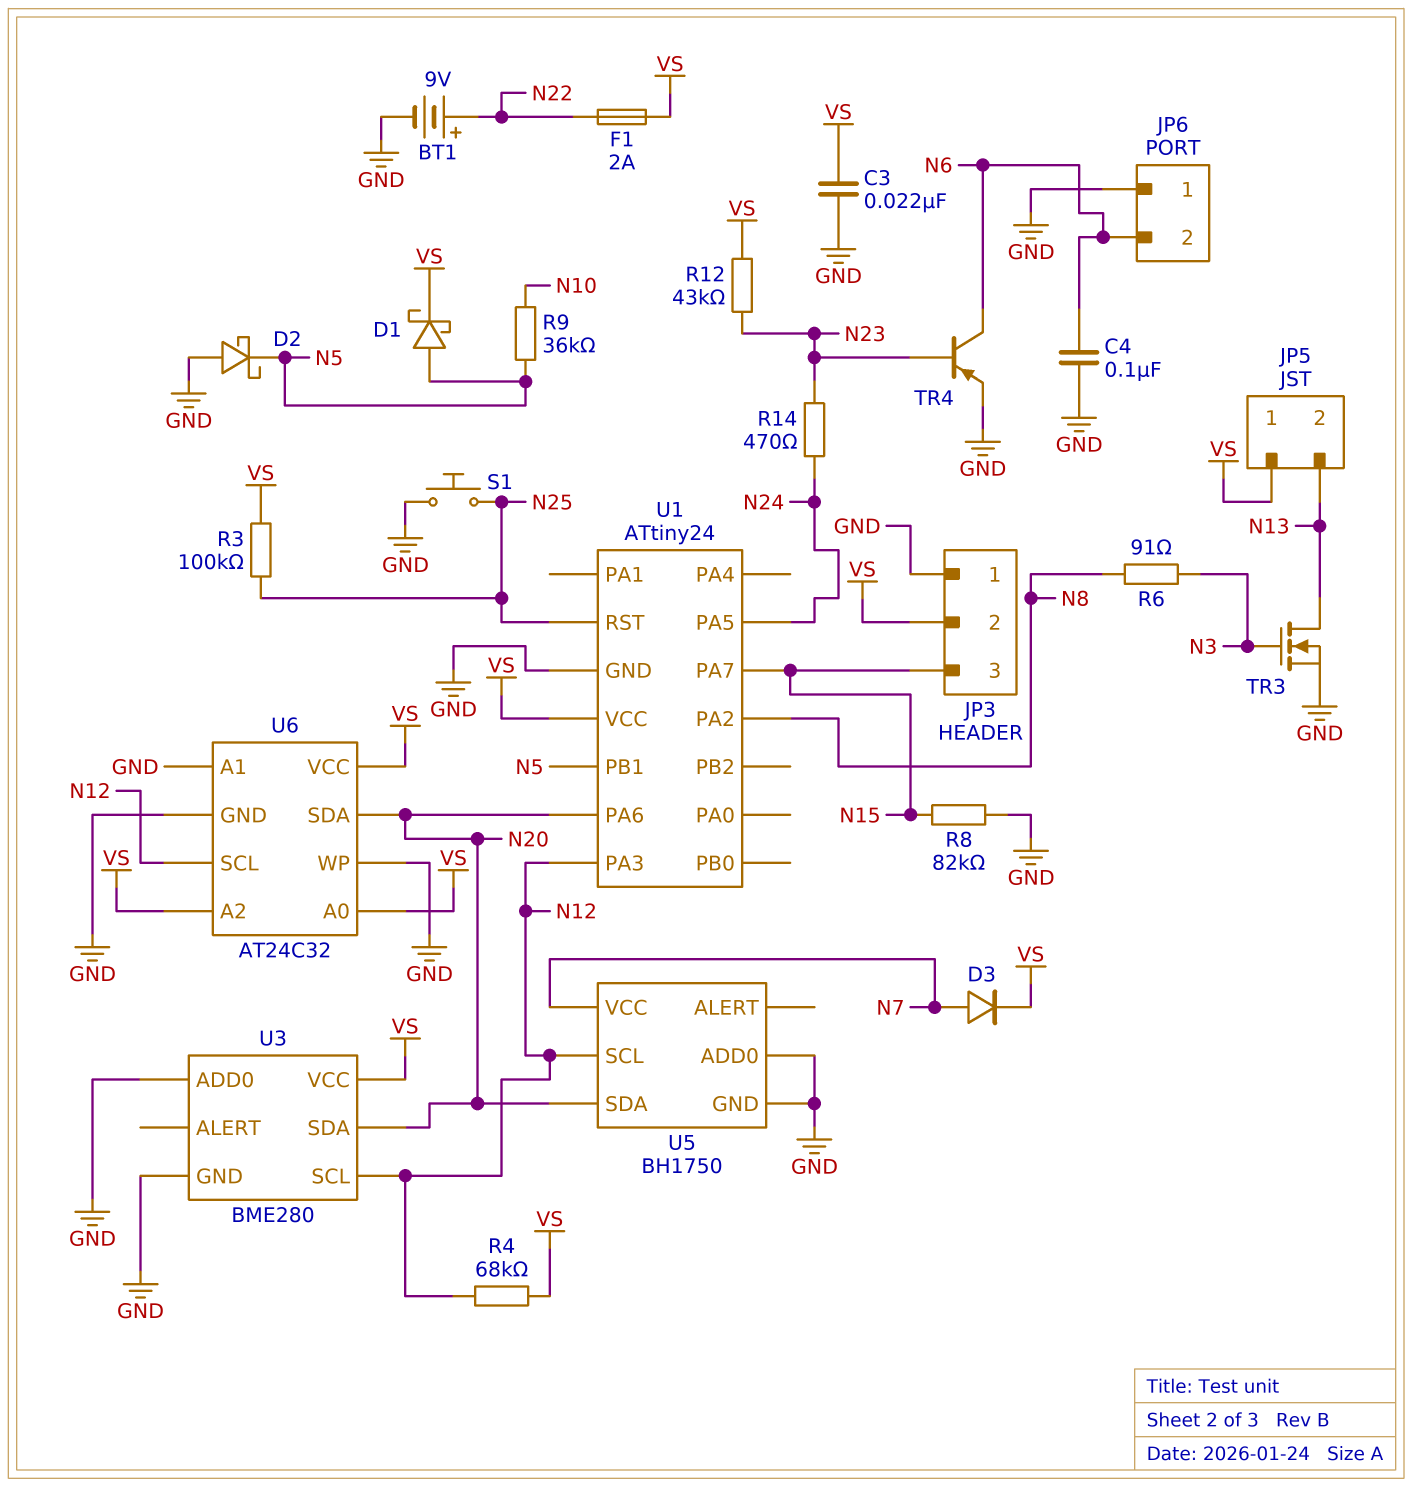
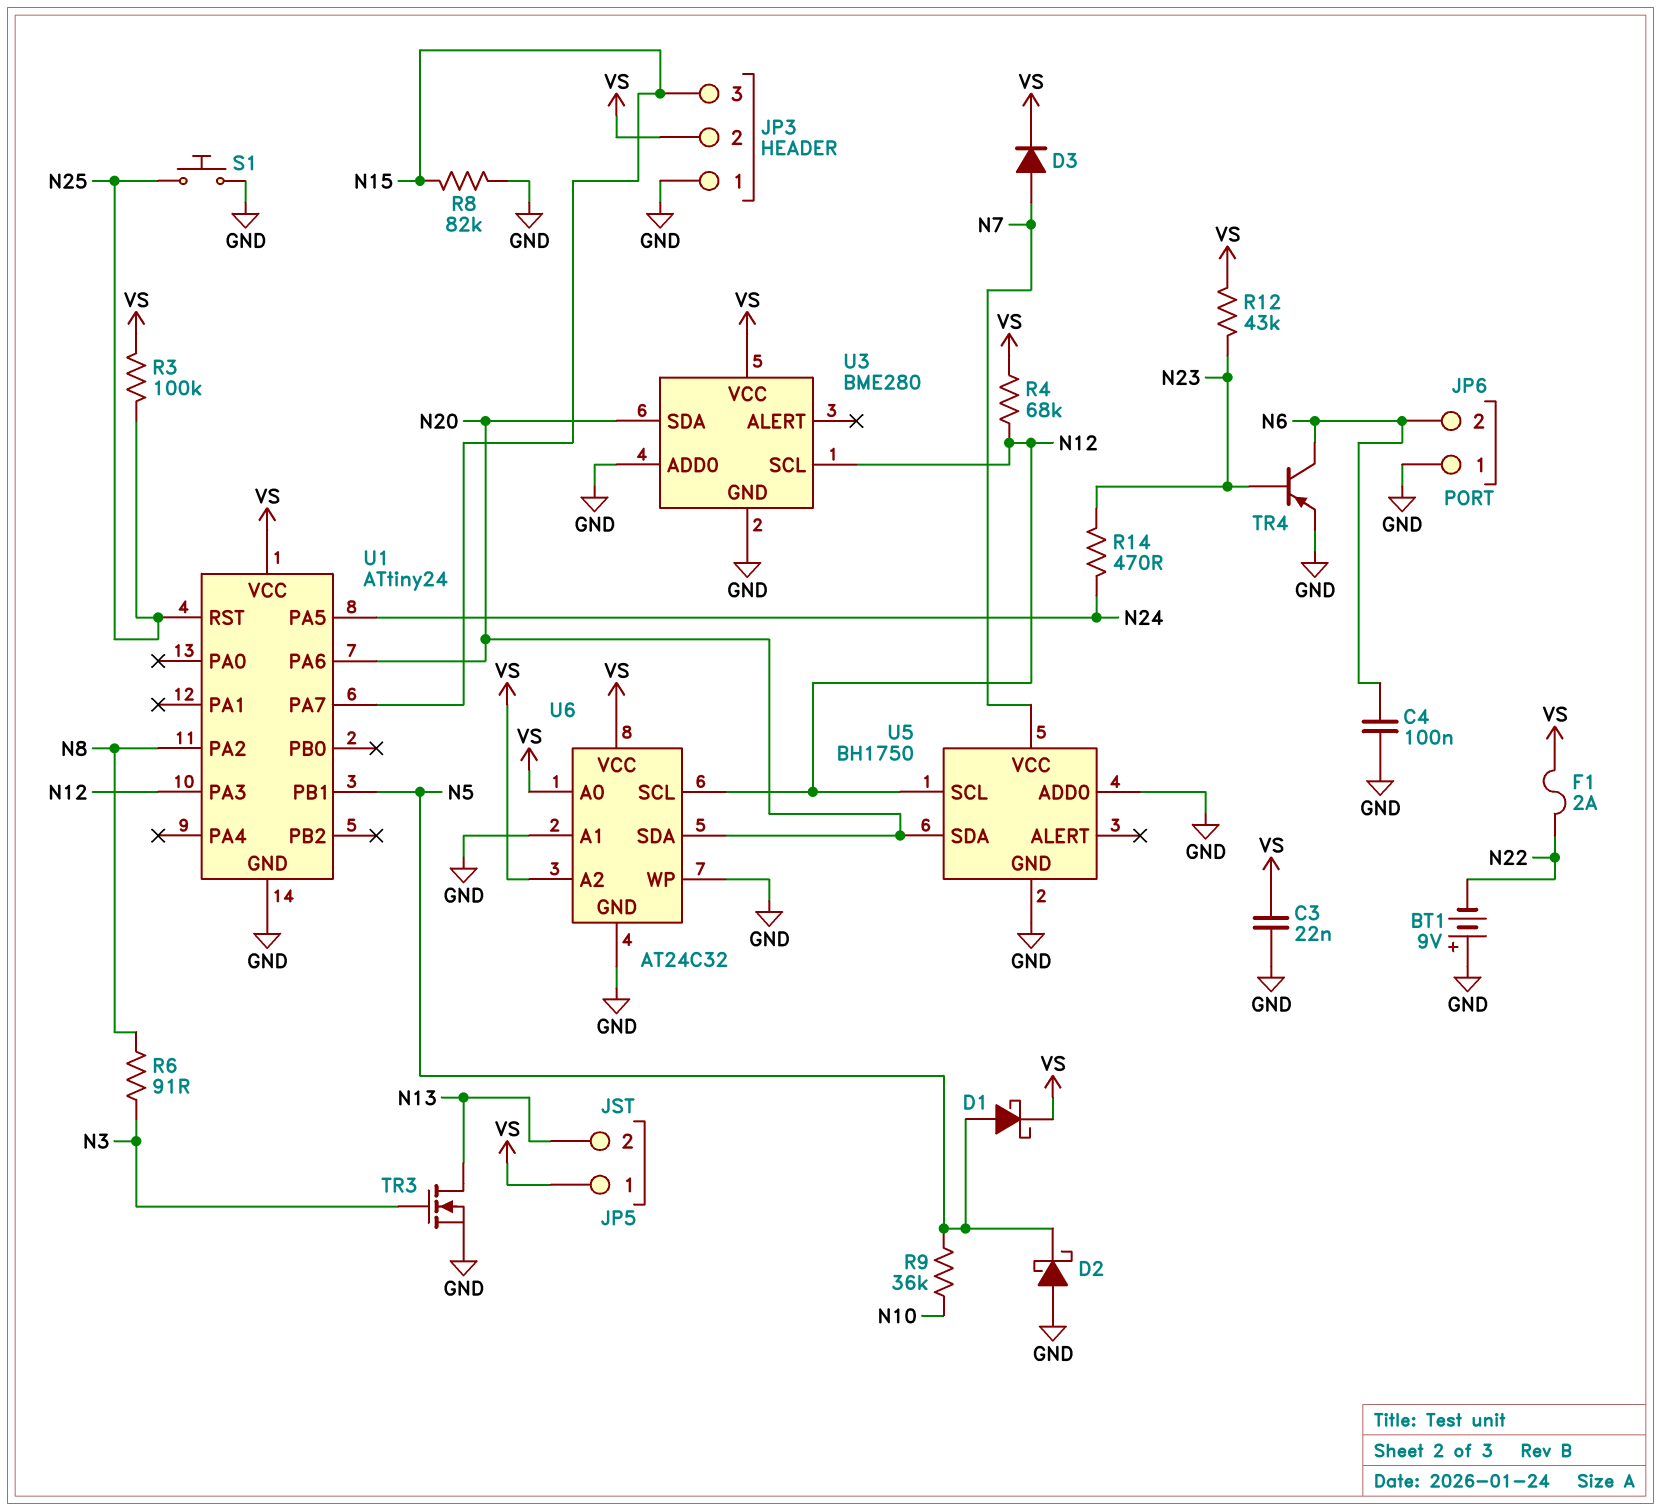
BT1: 9V (plus N22, minus GND) -> 9V (plus GND, minus N22)

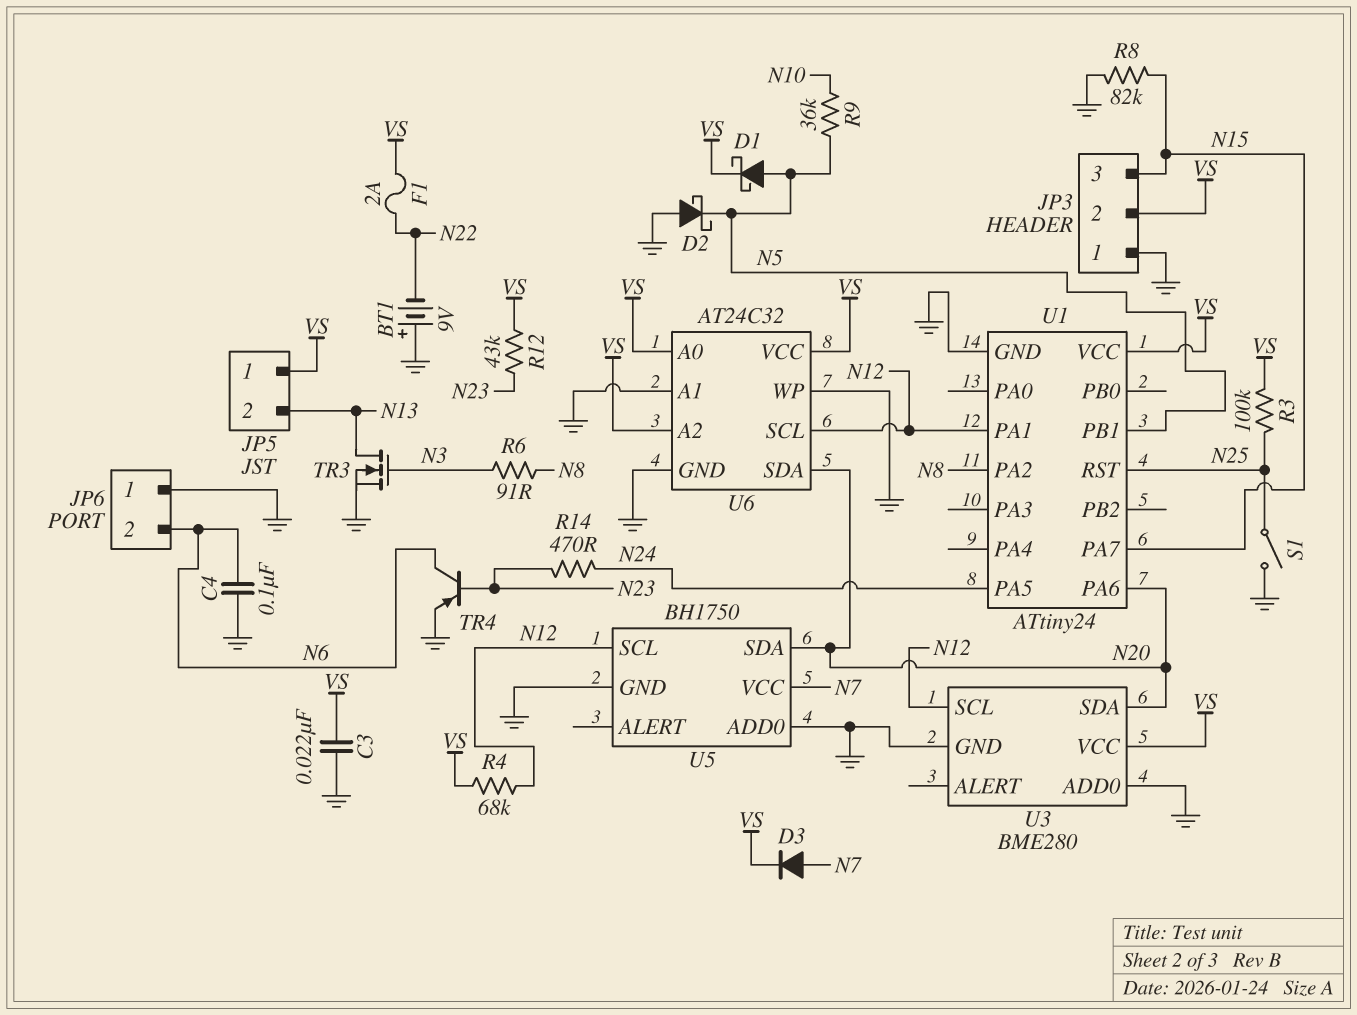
S1: button (GND, N25) -> switch (GND, N25)
U1 pin PA1: none -> N12
U1 pin PA3: N12 -> none

